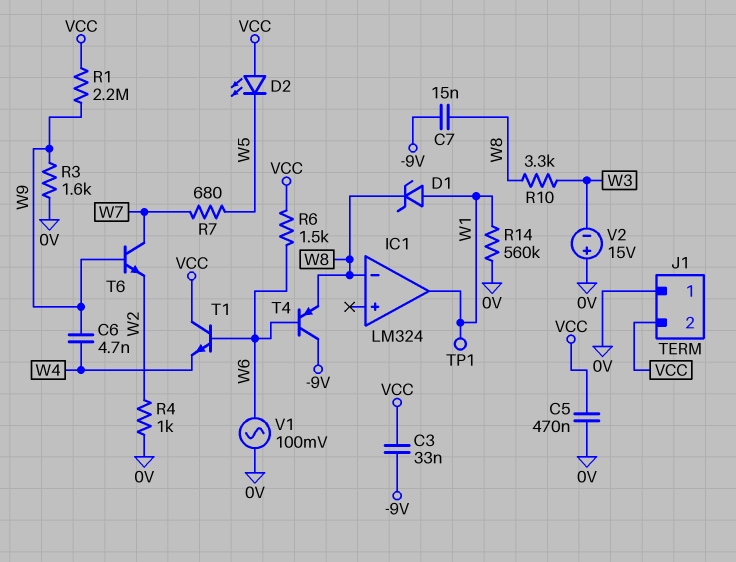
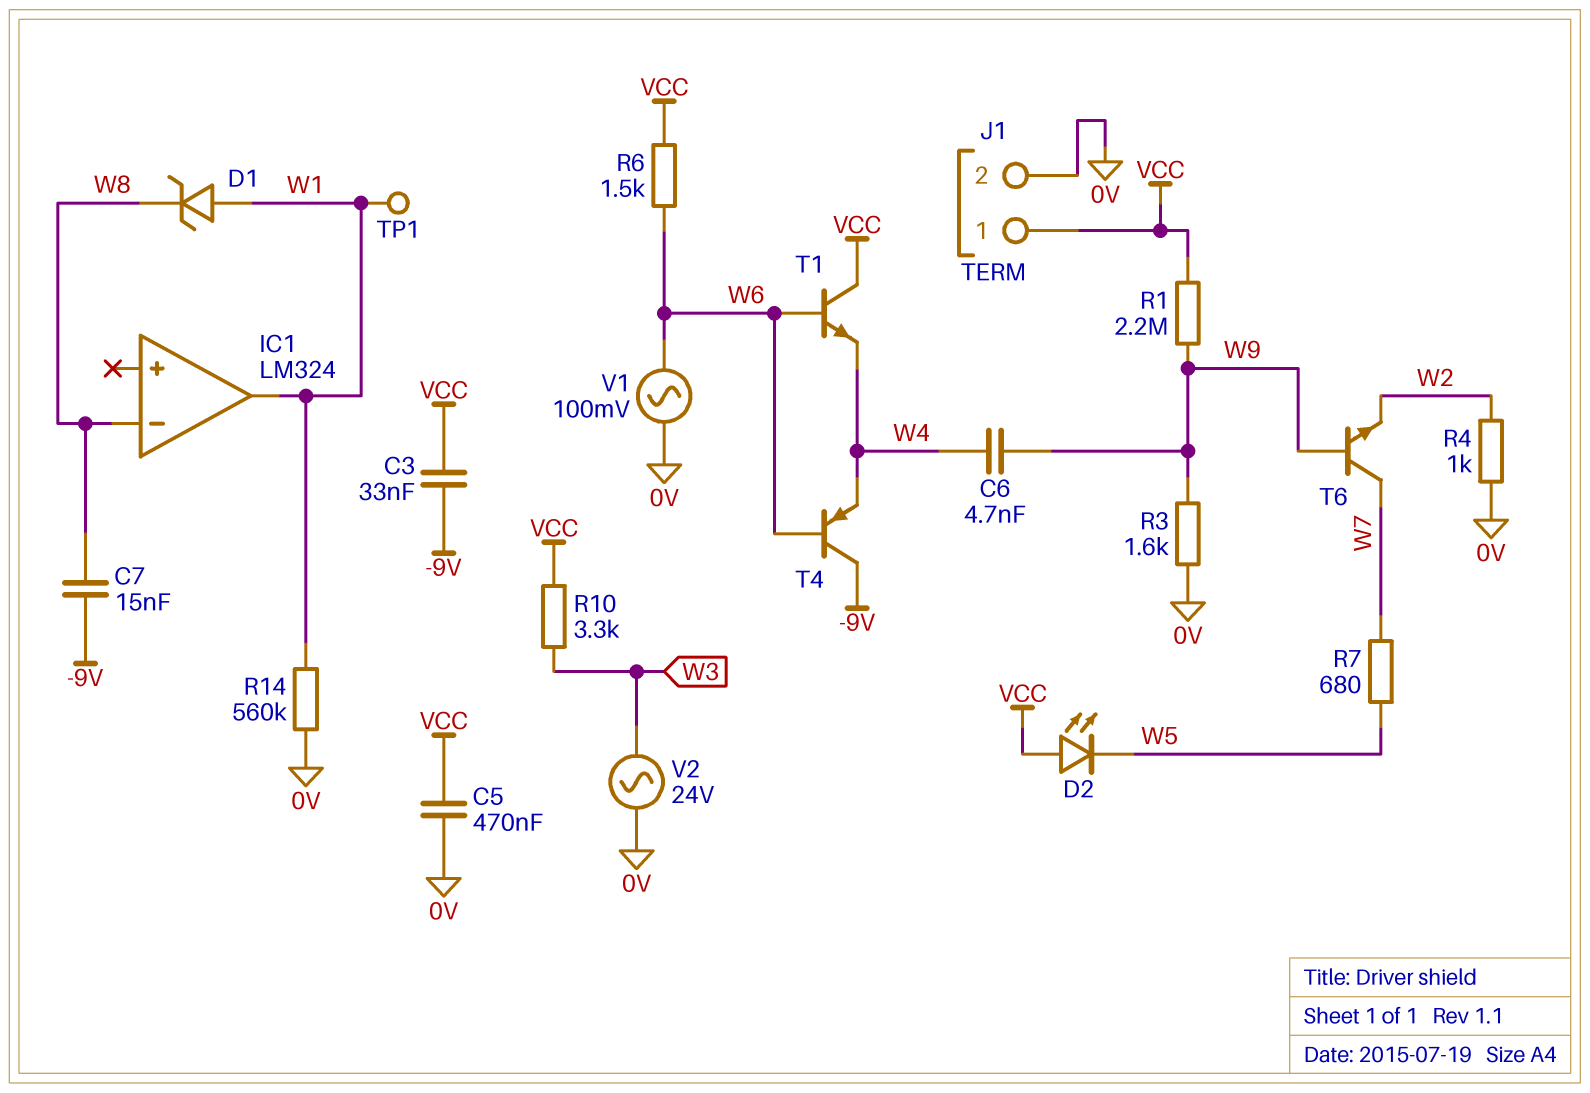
J1 pin 1: 0V -> VCC
J1 pin 2: VCC -> 0V
R10: 3.3k (W3, W8) -> 3.3k (VCC, W3)
T4: PNP (B W6, C -9V, E W8) -> PNP (B W6, C -9V, E W4)
V2: 15V (plus 0V, minus W3) -> AC 24V (0V, W3)

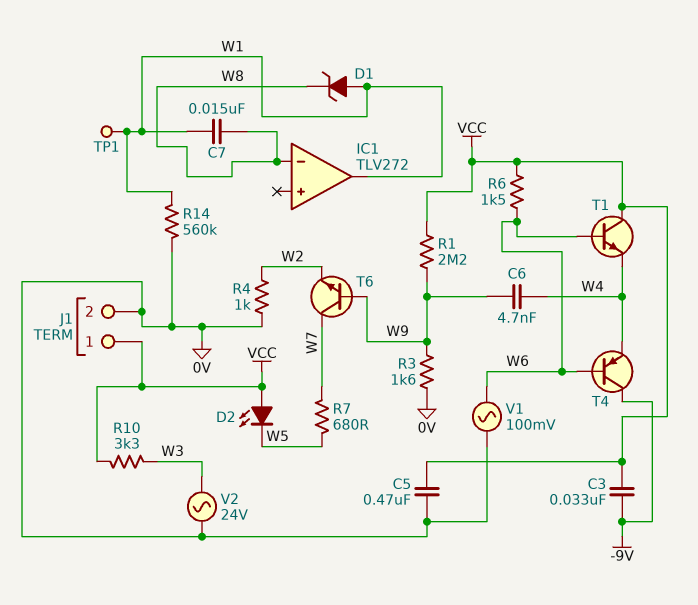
C7: 15nF (-9V, W8) -> 15nF (W1, W8)
IC1: LM324 -> TLV272

